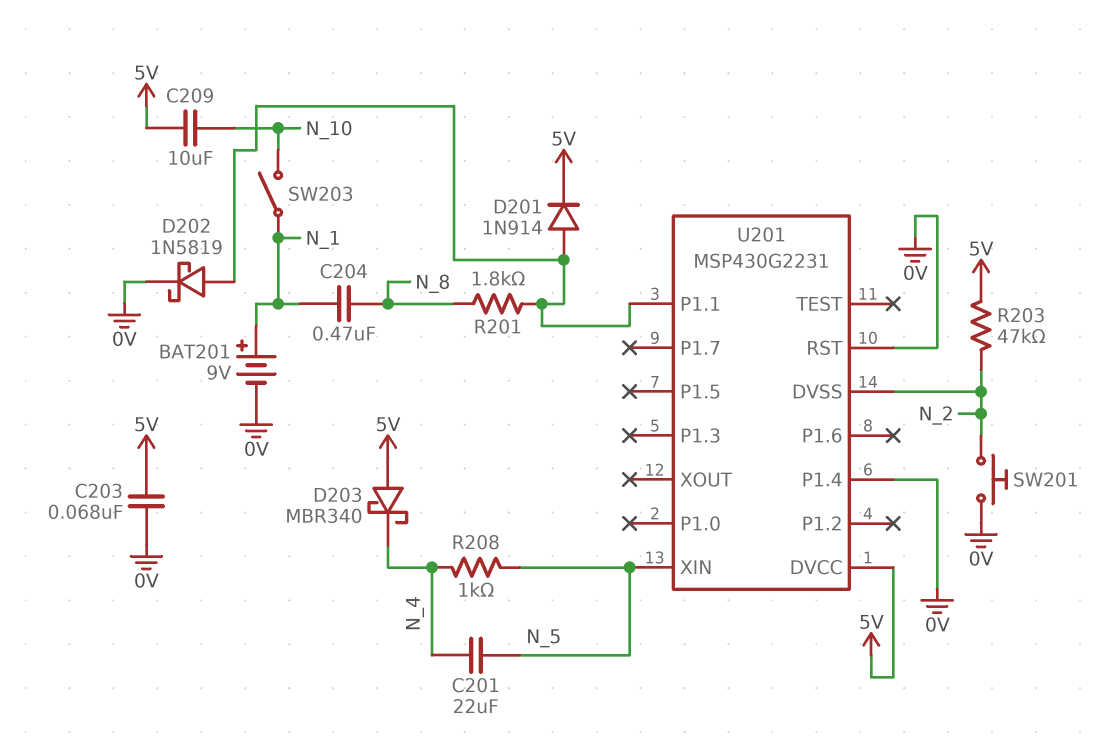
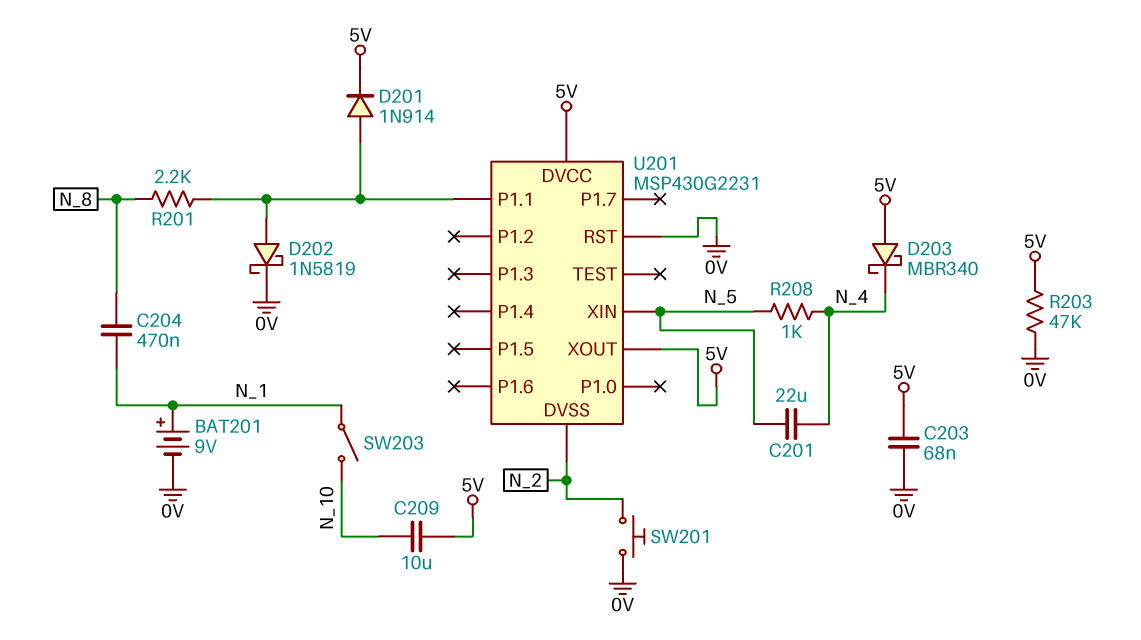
R201: 1.8k (N_8, U201/P1.1) -> 2.2k (N_8, U201/P1.1)
R203: 47k (5V, N_2) -> 47k (0V, 5V)
U201 pin P1.4: 0V -> none
U201 pin XOUT: none -> 5V

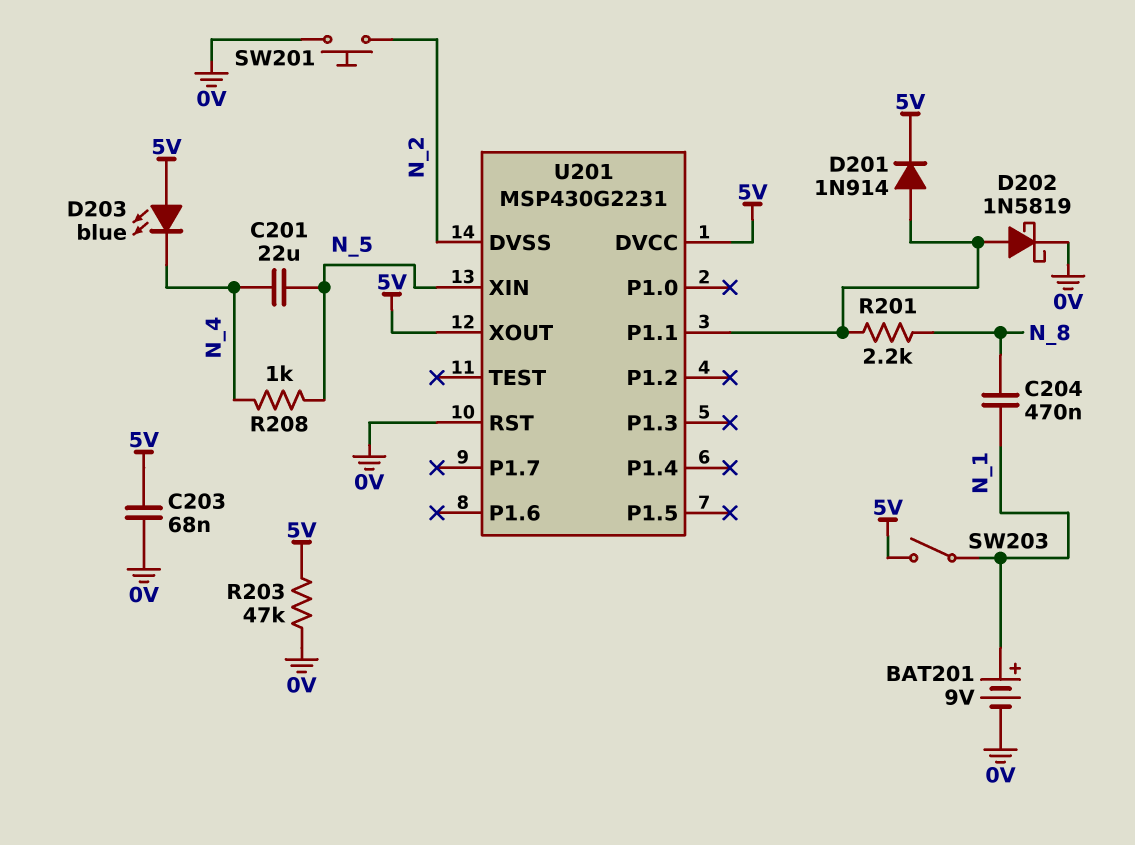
C209: 10uF (5V, N_10) -> none
D203: schottky MBR340 (A 5V, K N_4) -> LED blue (A 5V, K N_4)
SW203: switch (N_1, N_10) -> switch (5V, N_1)

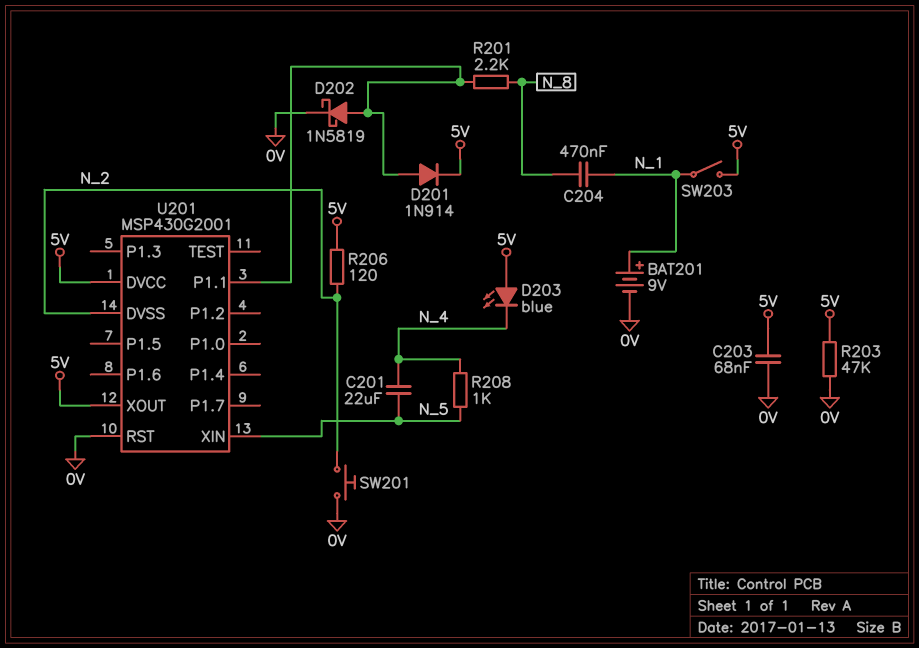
R206: none -> 120 (5V, N_2)
U201: MSP430G2231 -> MSP430G2001

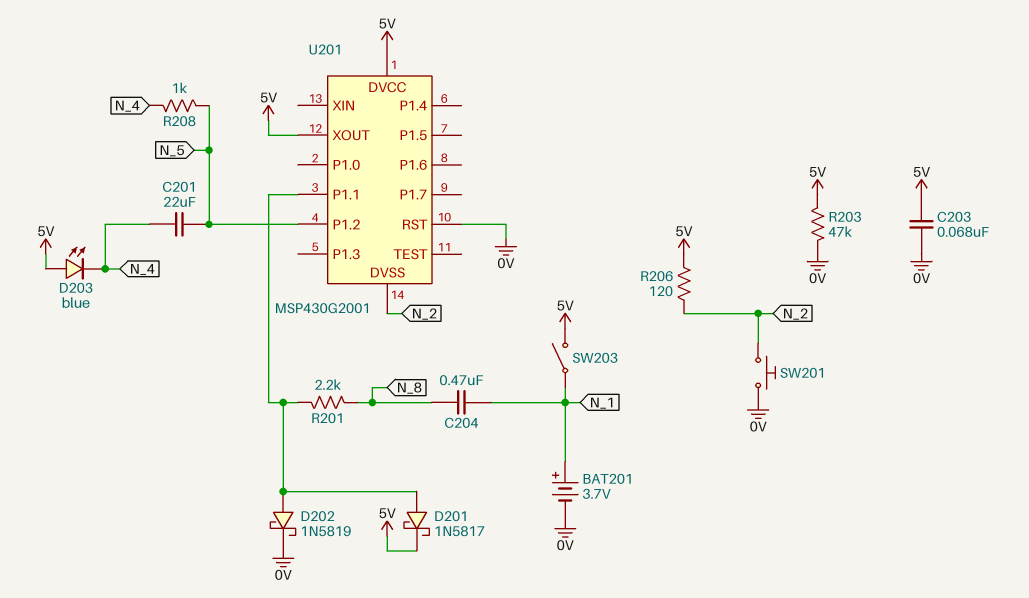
BAT201: 9V (plus N_1, minus 0V) -> 3.7V (plus N_1, minus 0V)
D201: diode 1N914 (A U201/P1.1, K 5V) -> schottky 1N5817 (A U201/P1.1, K 5V)
U201 pin P1.2: none -> N_5
U201 pin XIN: N_5 -> none

